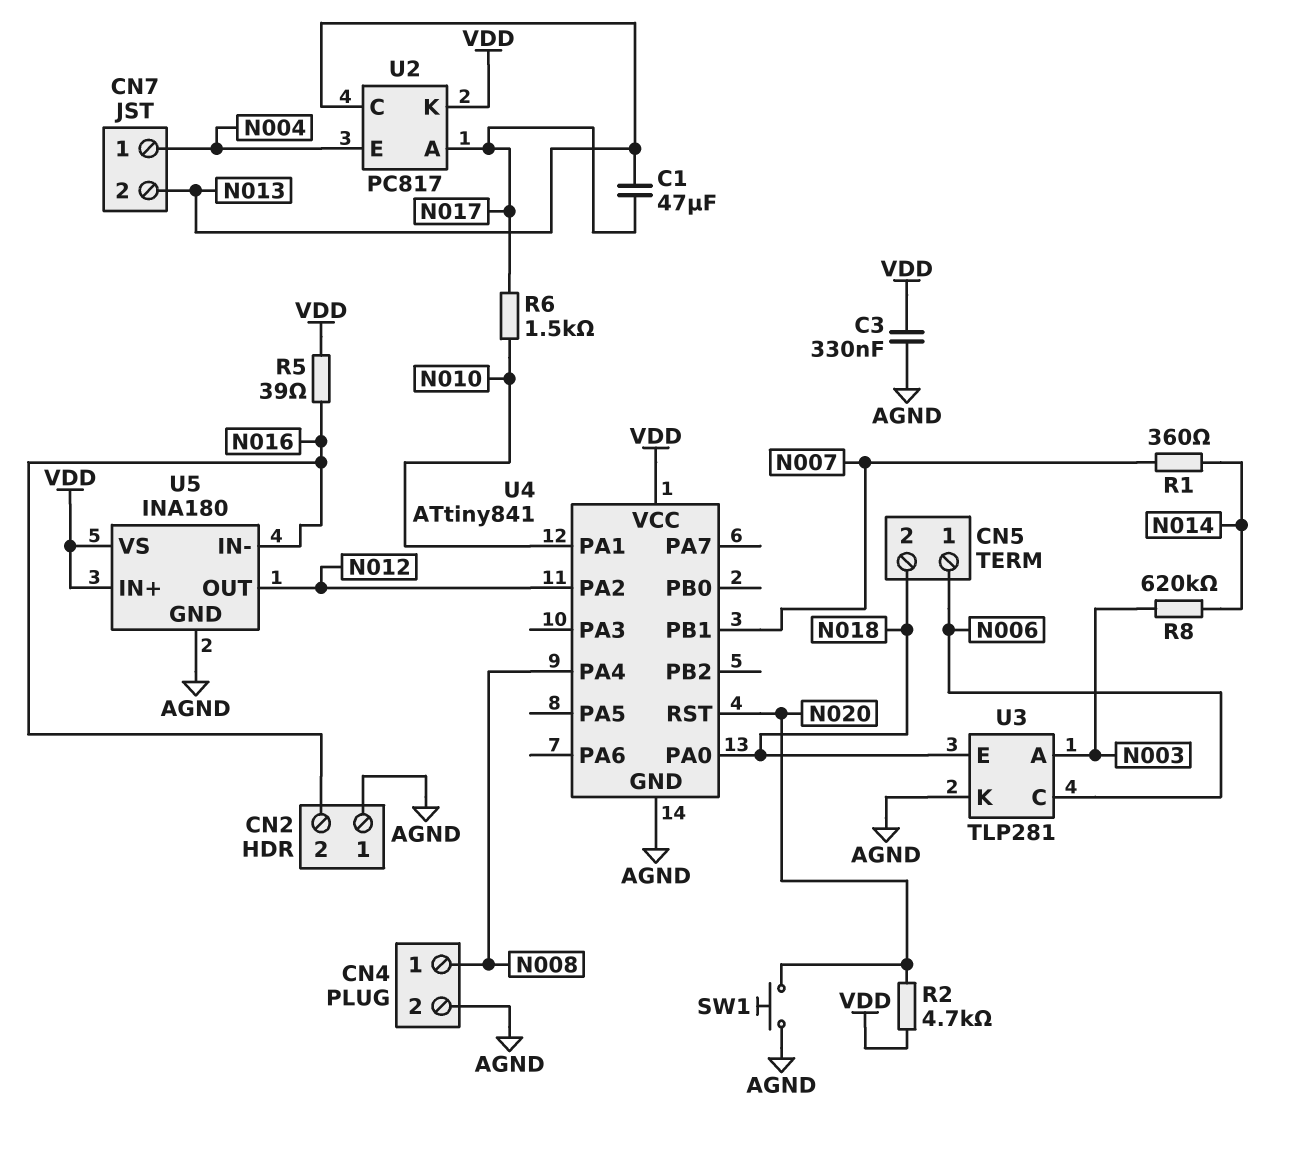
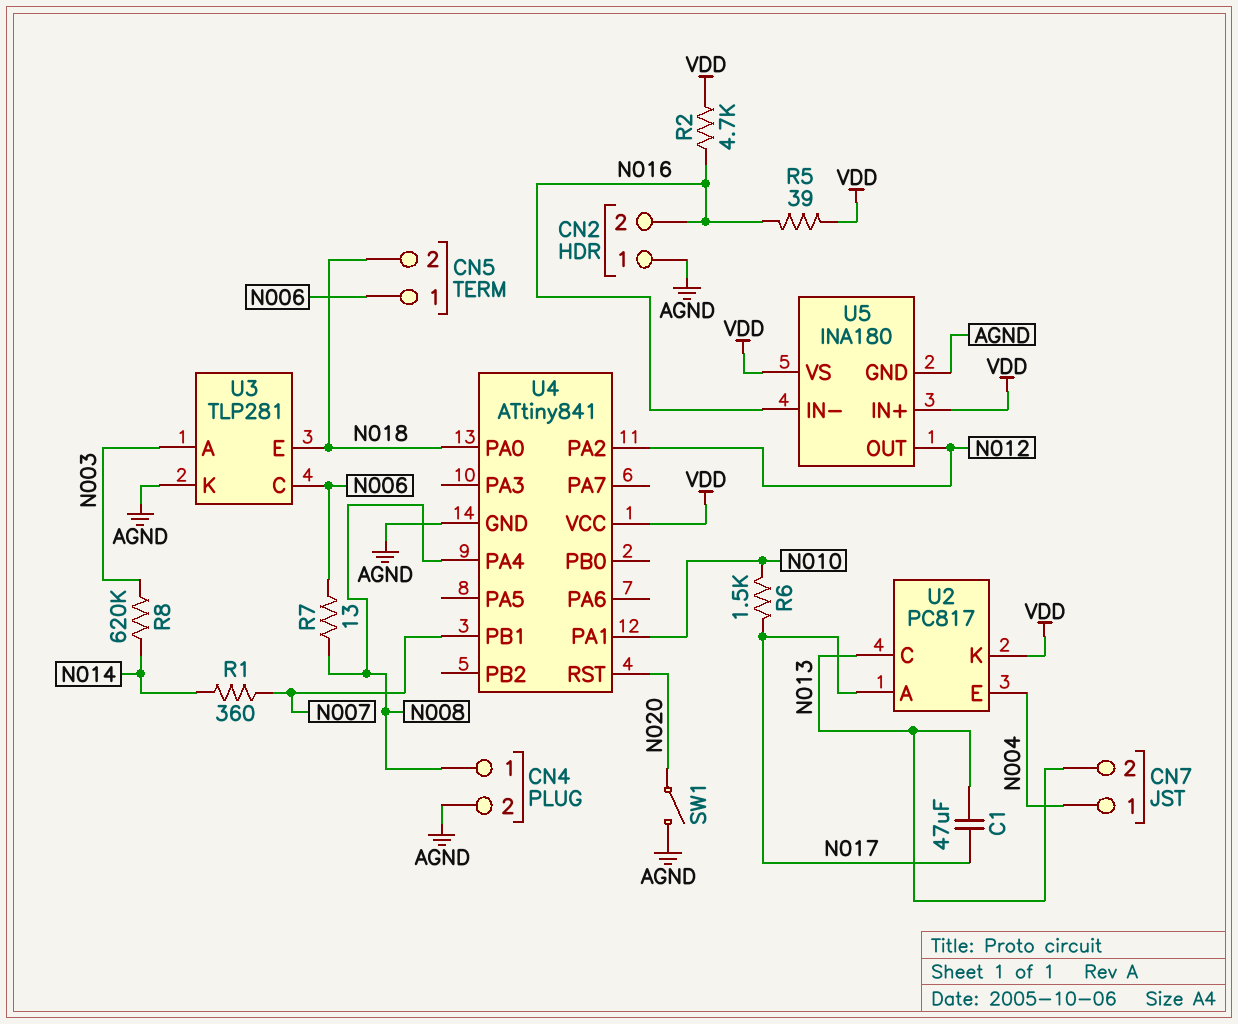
C3: 330nF (AGND, VDD) -> none
R2: 4.7k (N020, VDD) -> 4.7k (N016, VDD)
R7: none -> 13 (N006, N008)
SW1: button (AGND, N020) -> switch (AGND, N020)

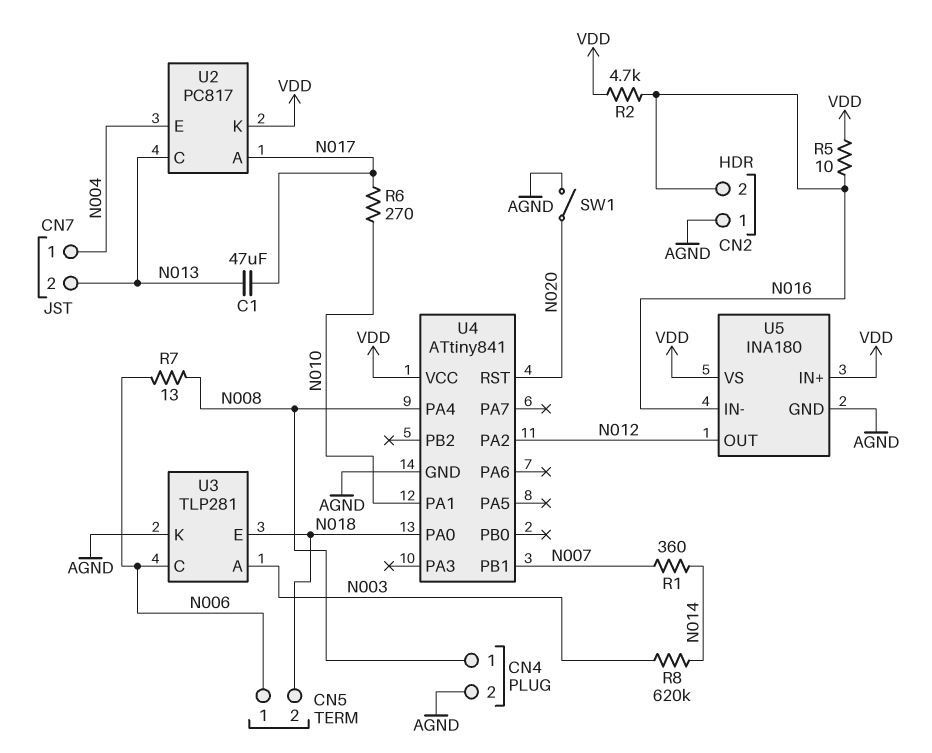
R5: 39 (N016, VDD) -> 10 (N016, VDD)
R6: 1.5k (N010, N017) -> 270 (N010, N017)

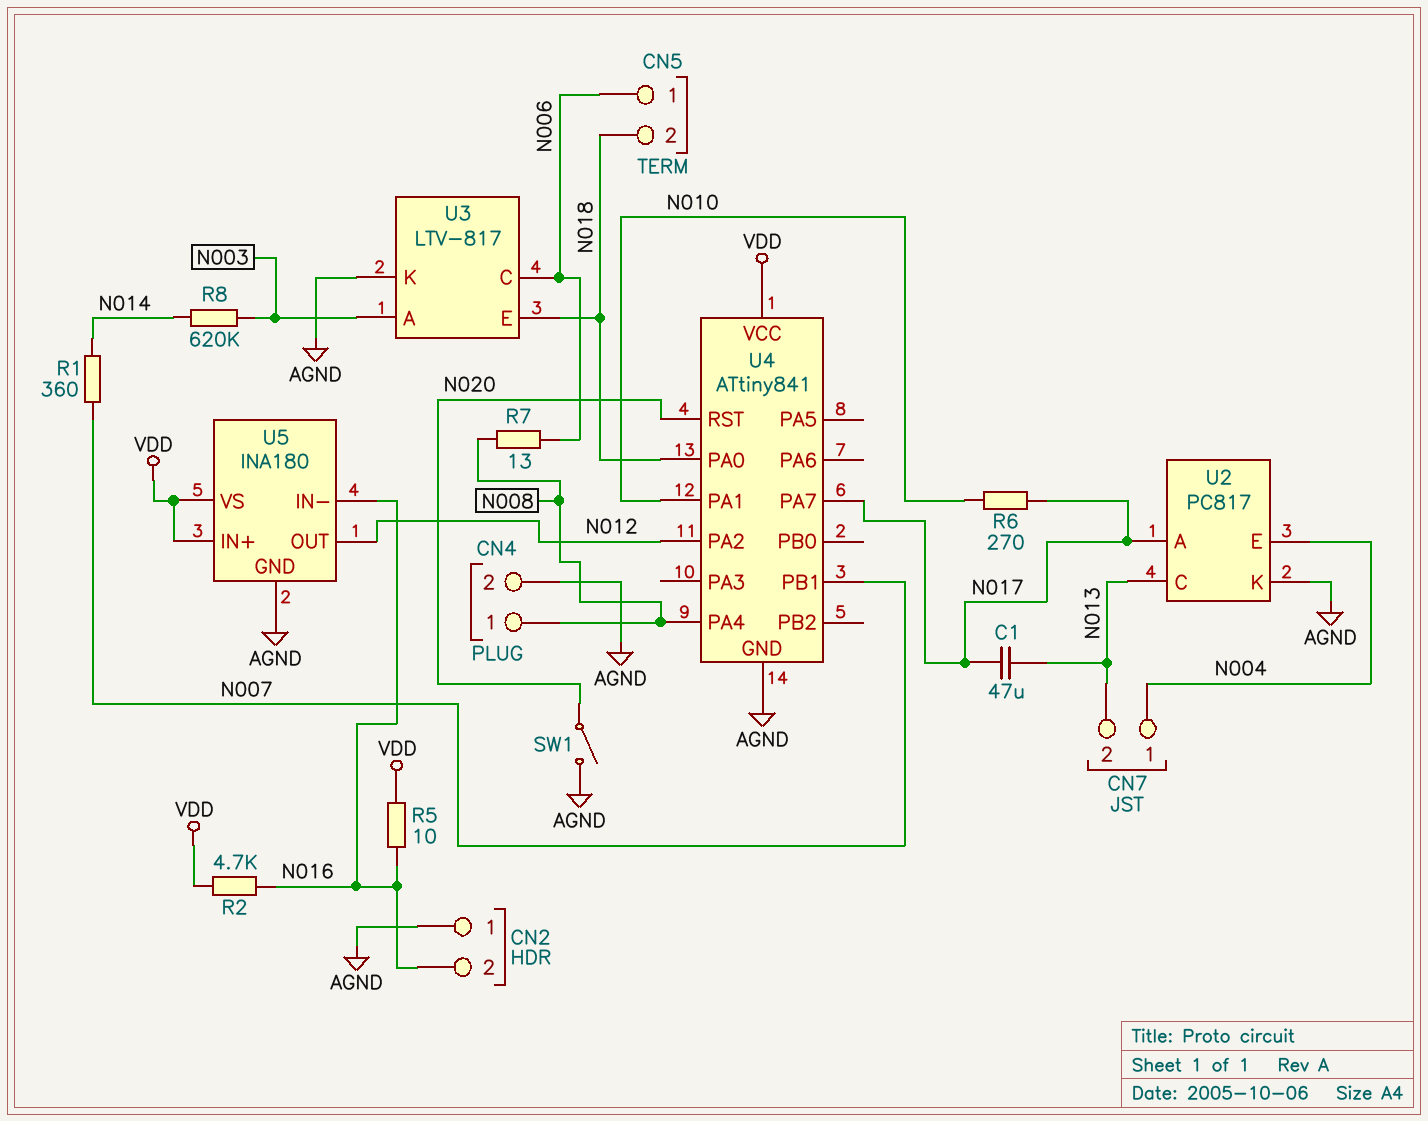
U2 pin K: VDD -> AGND
U3: TLP281 -> LTV-817
U4 pin PA7: none -> N017

